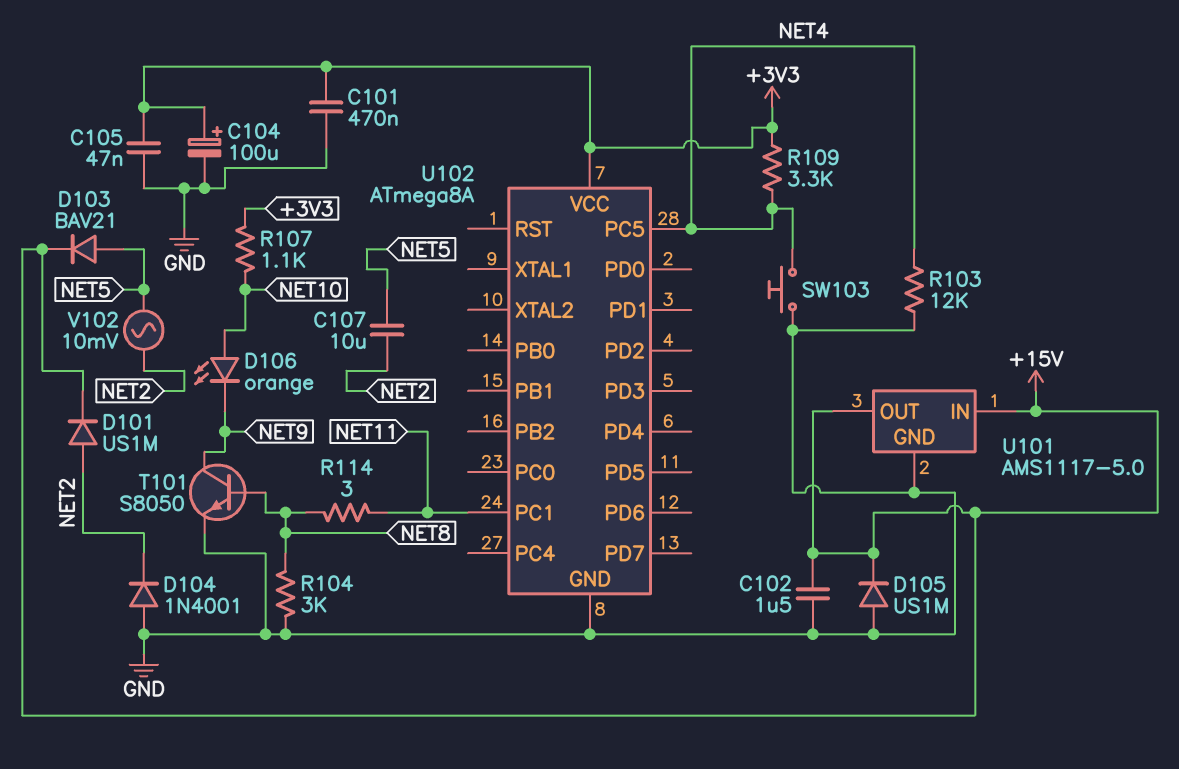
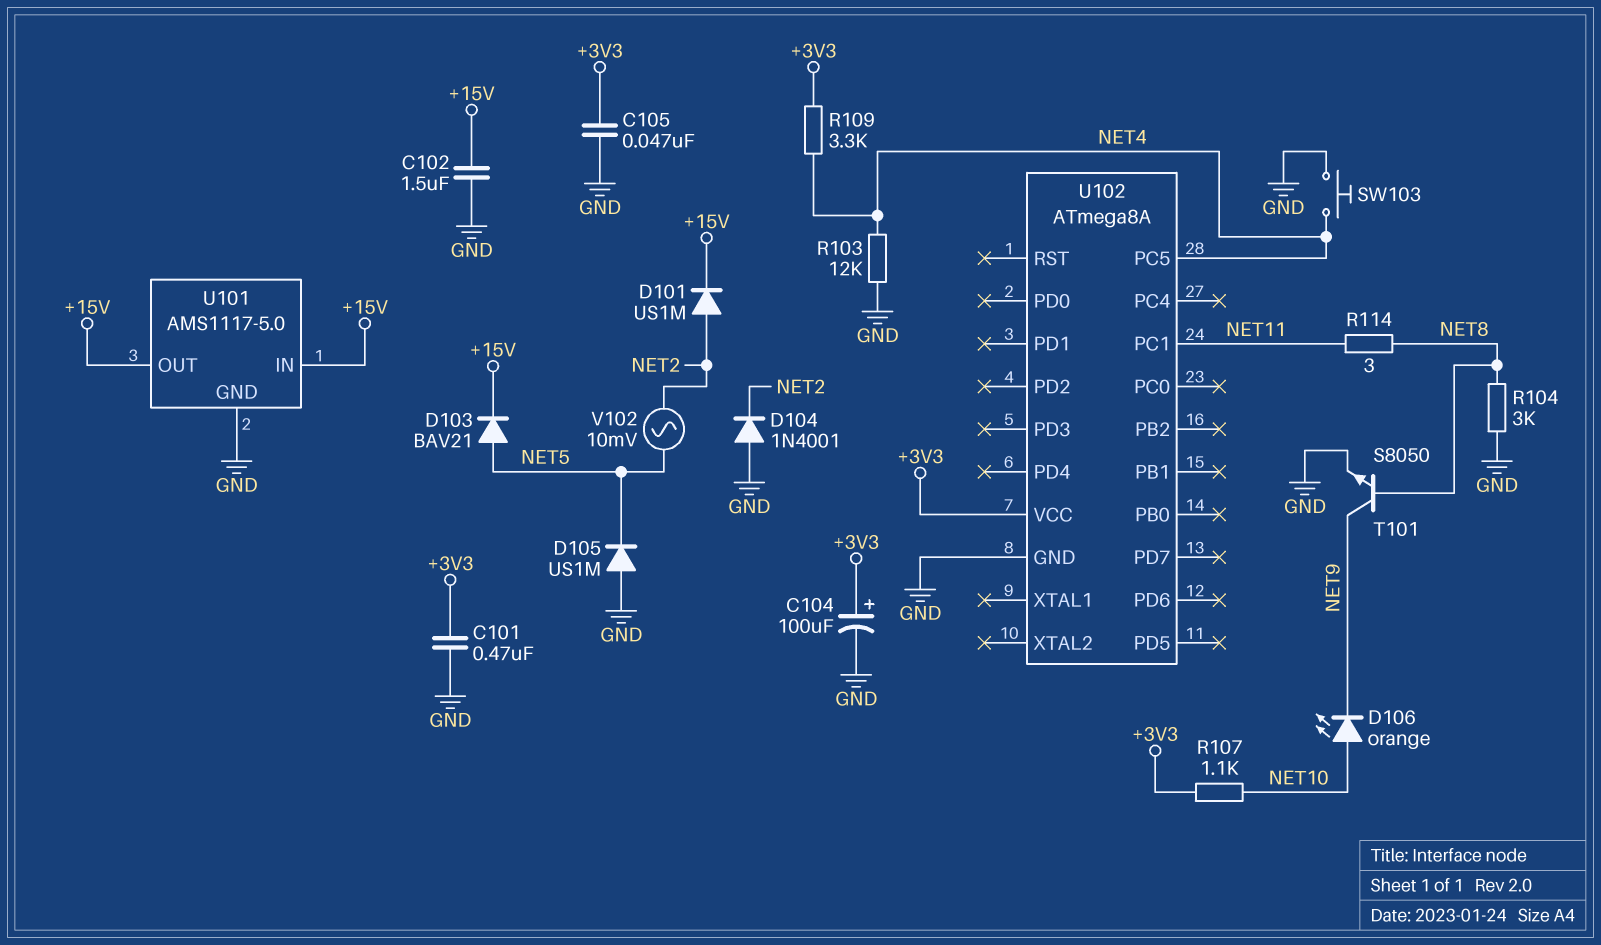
C107: 10uF (NET2, NET5) -> none
D105: diode US1M (A GND, K +15V) -> diode US1M (A GND, K NET5)

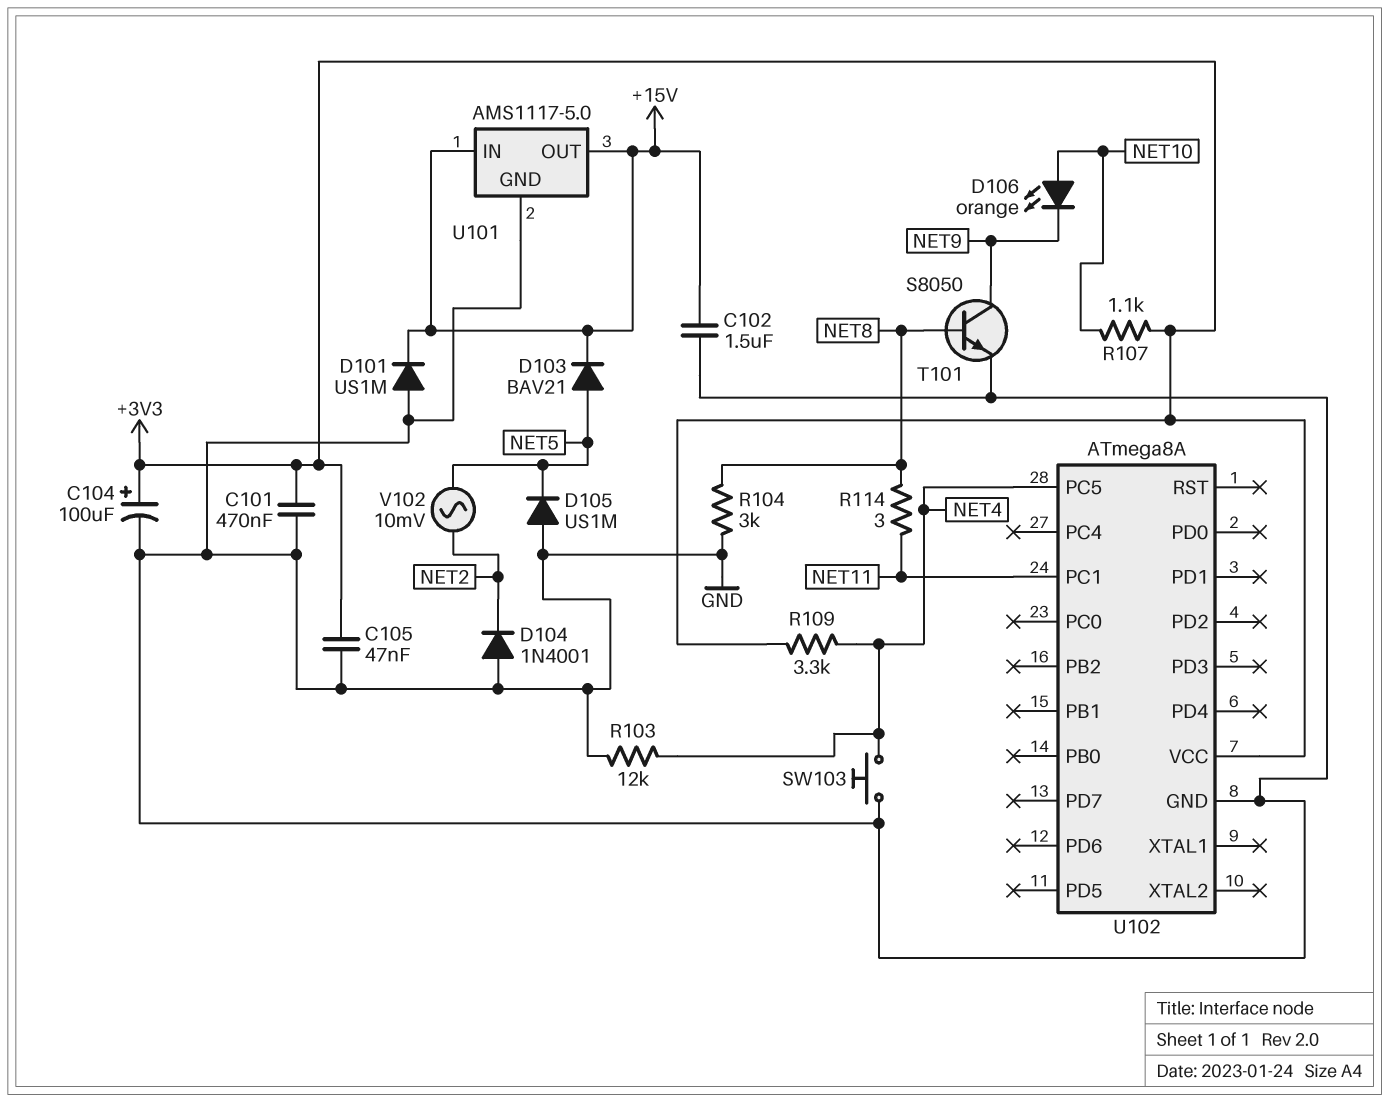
D101: diode US1M (A NET2, K +15V) -> diode US1M (A GND, K +15V)

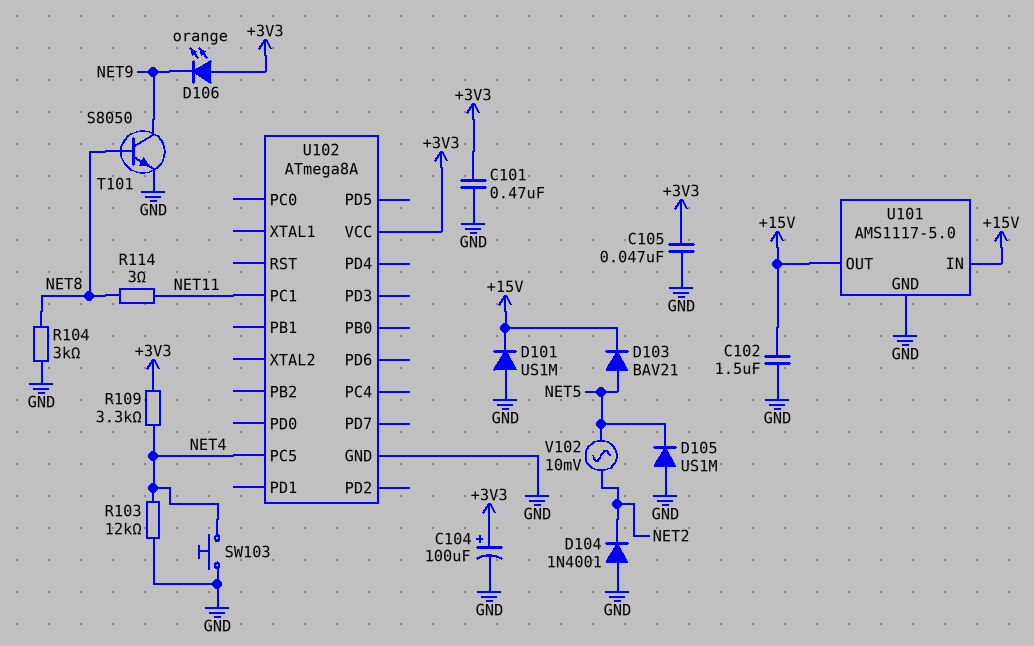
D106: LED orange (A NET10, K NET9) -> LED orange (A +3V3, K NET9)
R107: 1.1k (+3V3, NET10) -> none

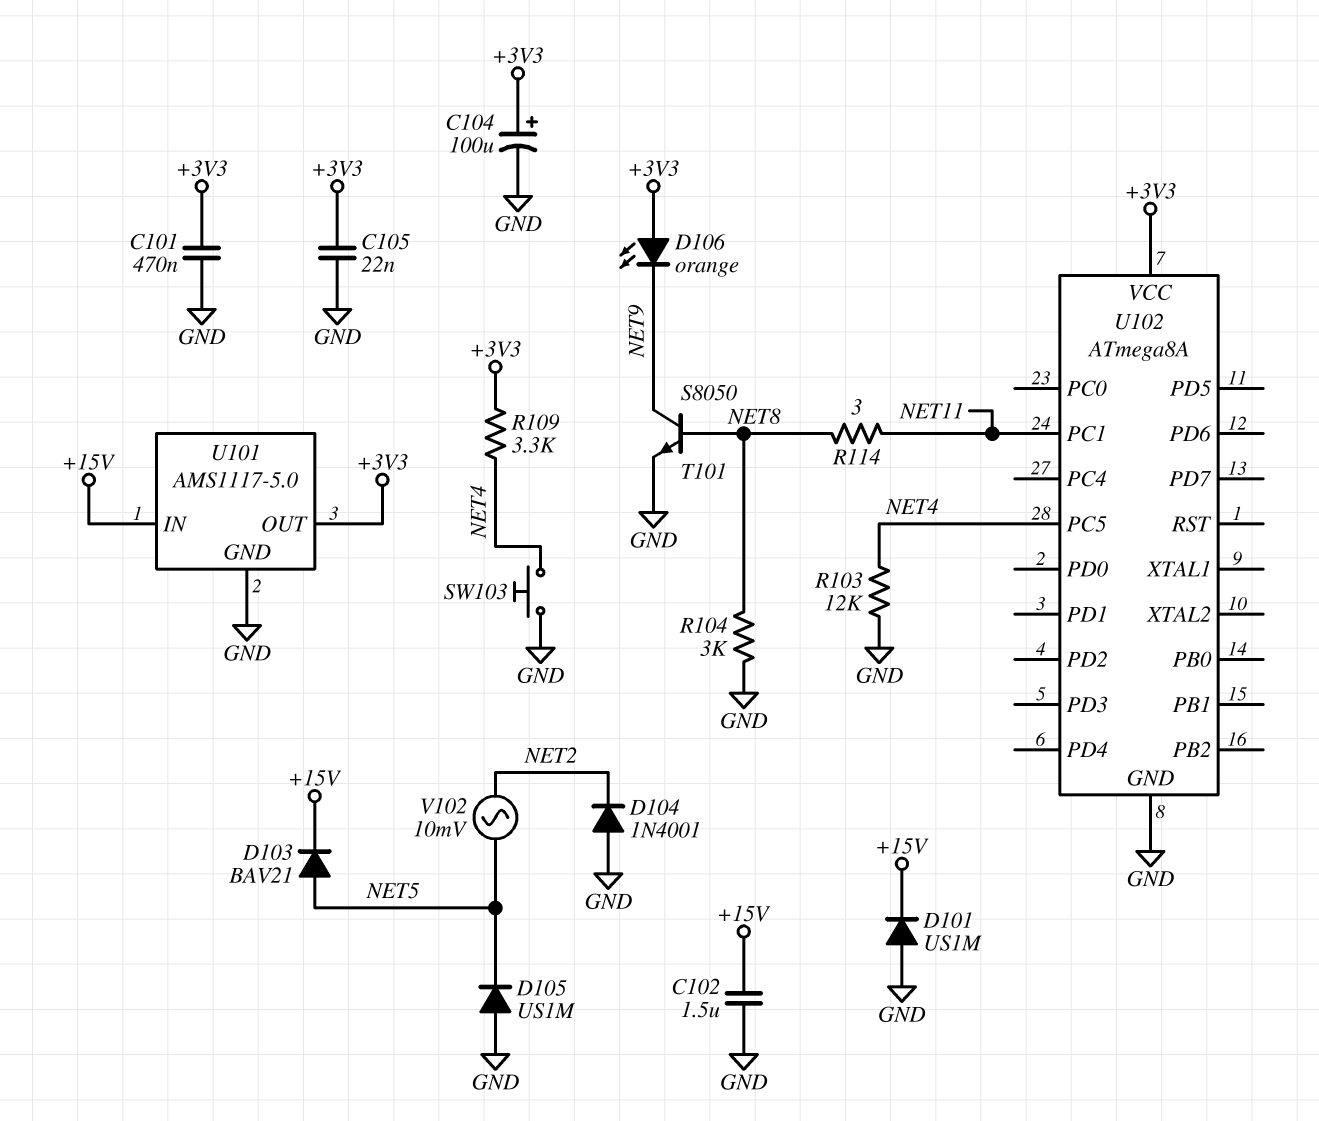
C105: 47nF (+3V3, GND) -> 22nF (+3V3, GND)
U101 pin OUT: +15V -> +3V3

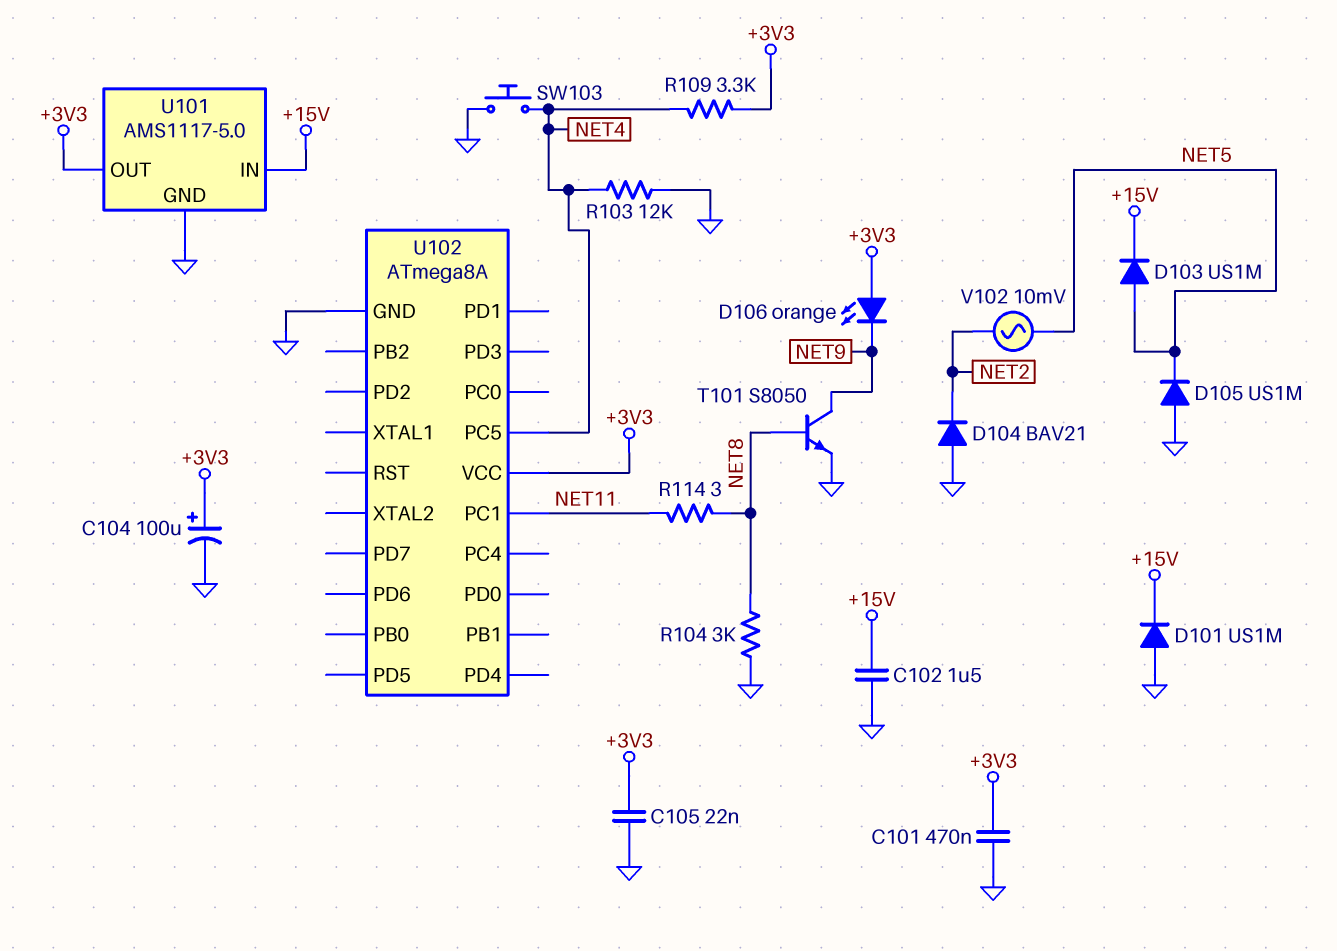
D103: diode BAV21 (A NET5, K +15V) -> diode US1M (A NET5, K +15V)
D104: diode 1N4001 (A GND, K NET2) -> diode BAV21 (A GND, K NET2)

